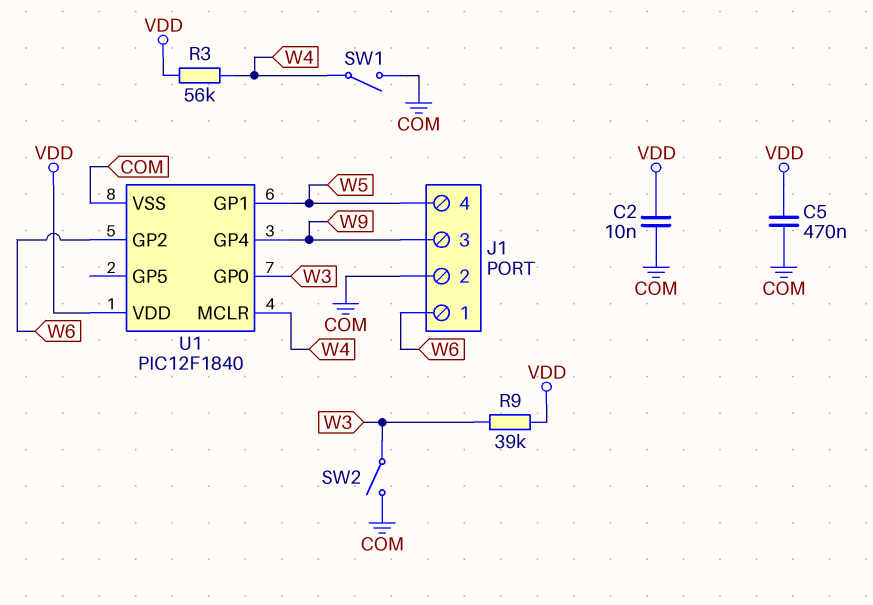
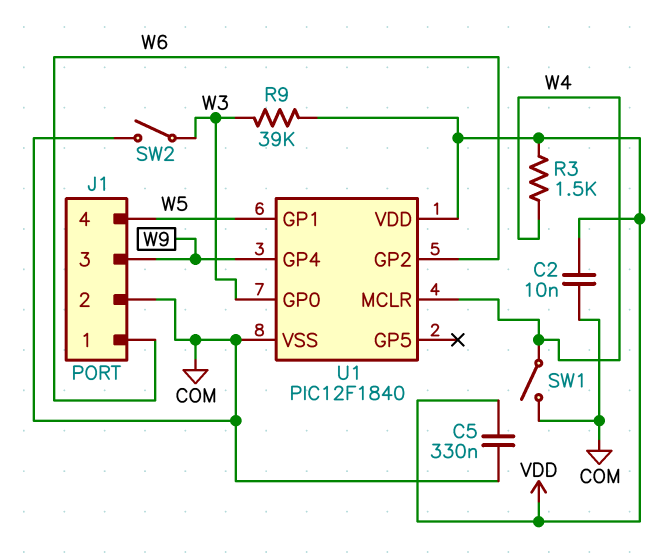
C5: 470nF (COM, VDD) -> 330nF (COM, VDD)
R3: 56k (VDD, W4) -> 1.5k (VDD, W4)

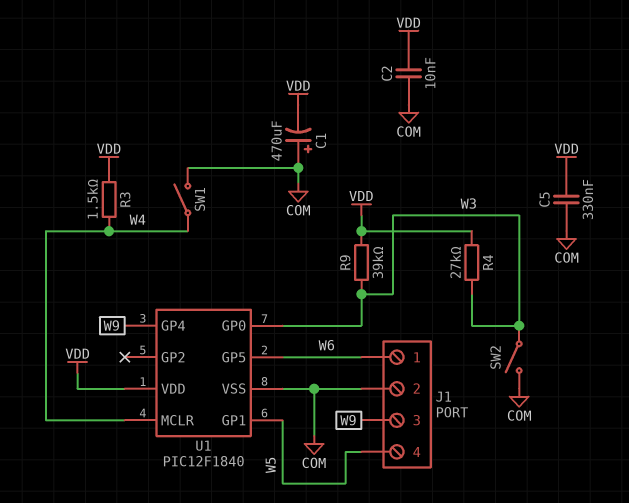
C1: none -> 470uF (plus COM, minus VDD)
R4: none -> 27k (VDD, W3)
U1 pin GP2: W6 -> none
U1 pin GP5: none -> W6

